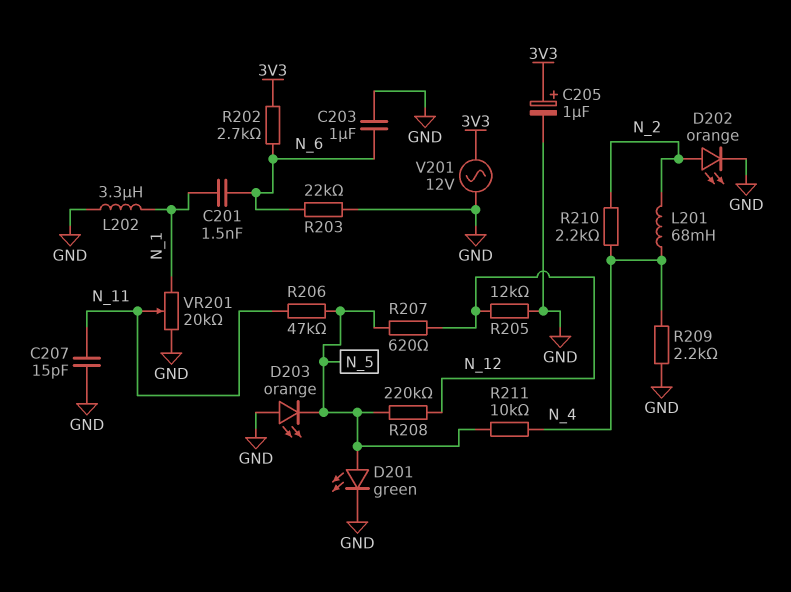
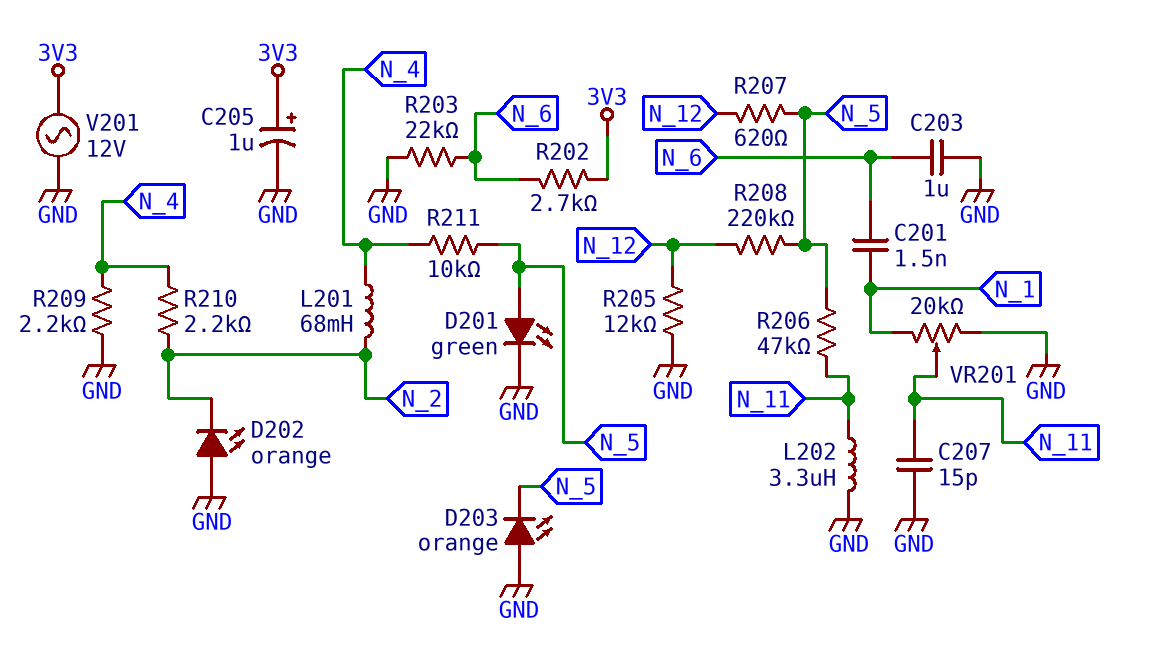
D202: LED orange (A N_2, K GND) -> LED orange (A GND, K N_2)
L202: 3.3uH (GND, N_1) -> 3.3uH (GND, N_11)

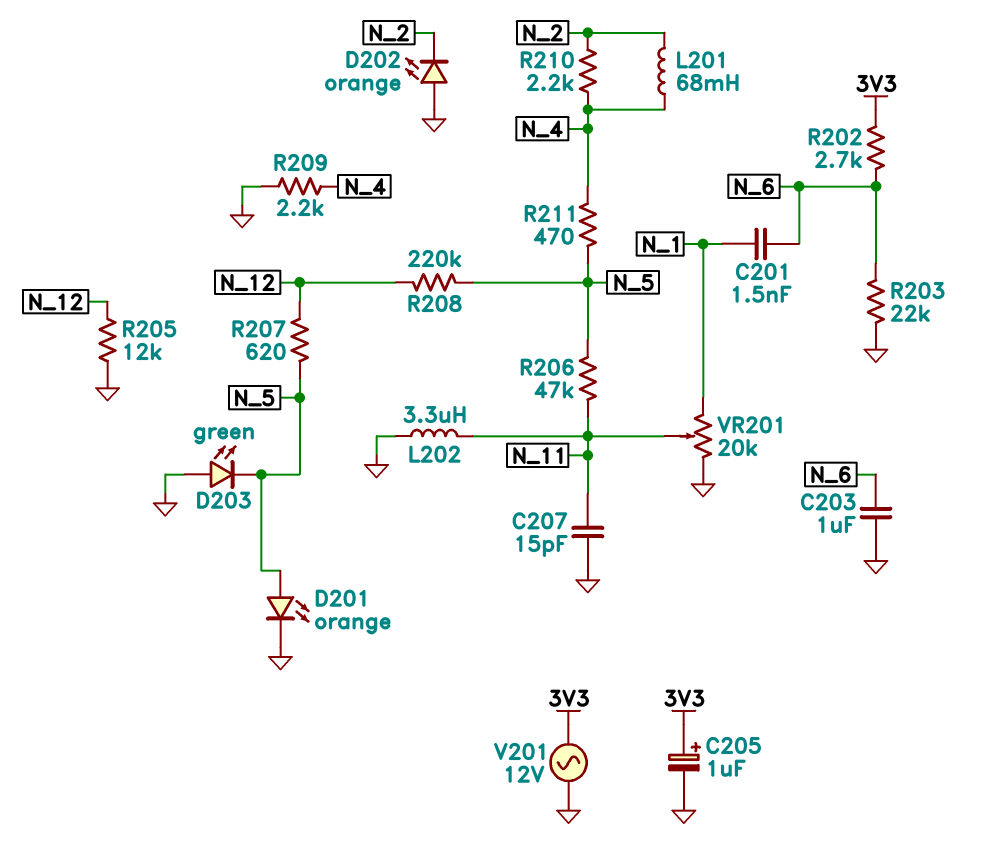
D201: LED green (A N_5, K GND) -> LED orange (A N_5, K GND)
D203: LED orange (A GND, K N_5) -> LED green (A GND, K N_5)
R211: 10k (N_4, N_5) -> 470 (N_4, N_5)

